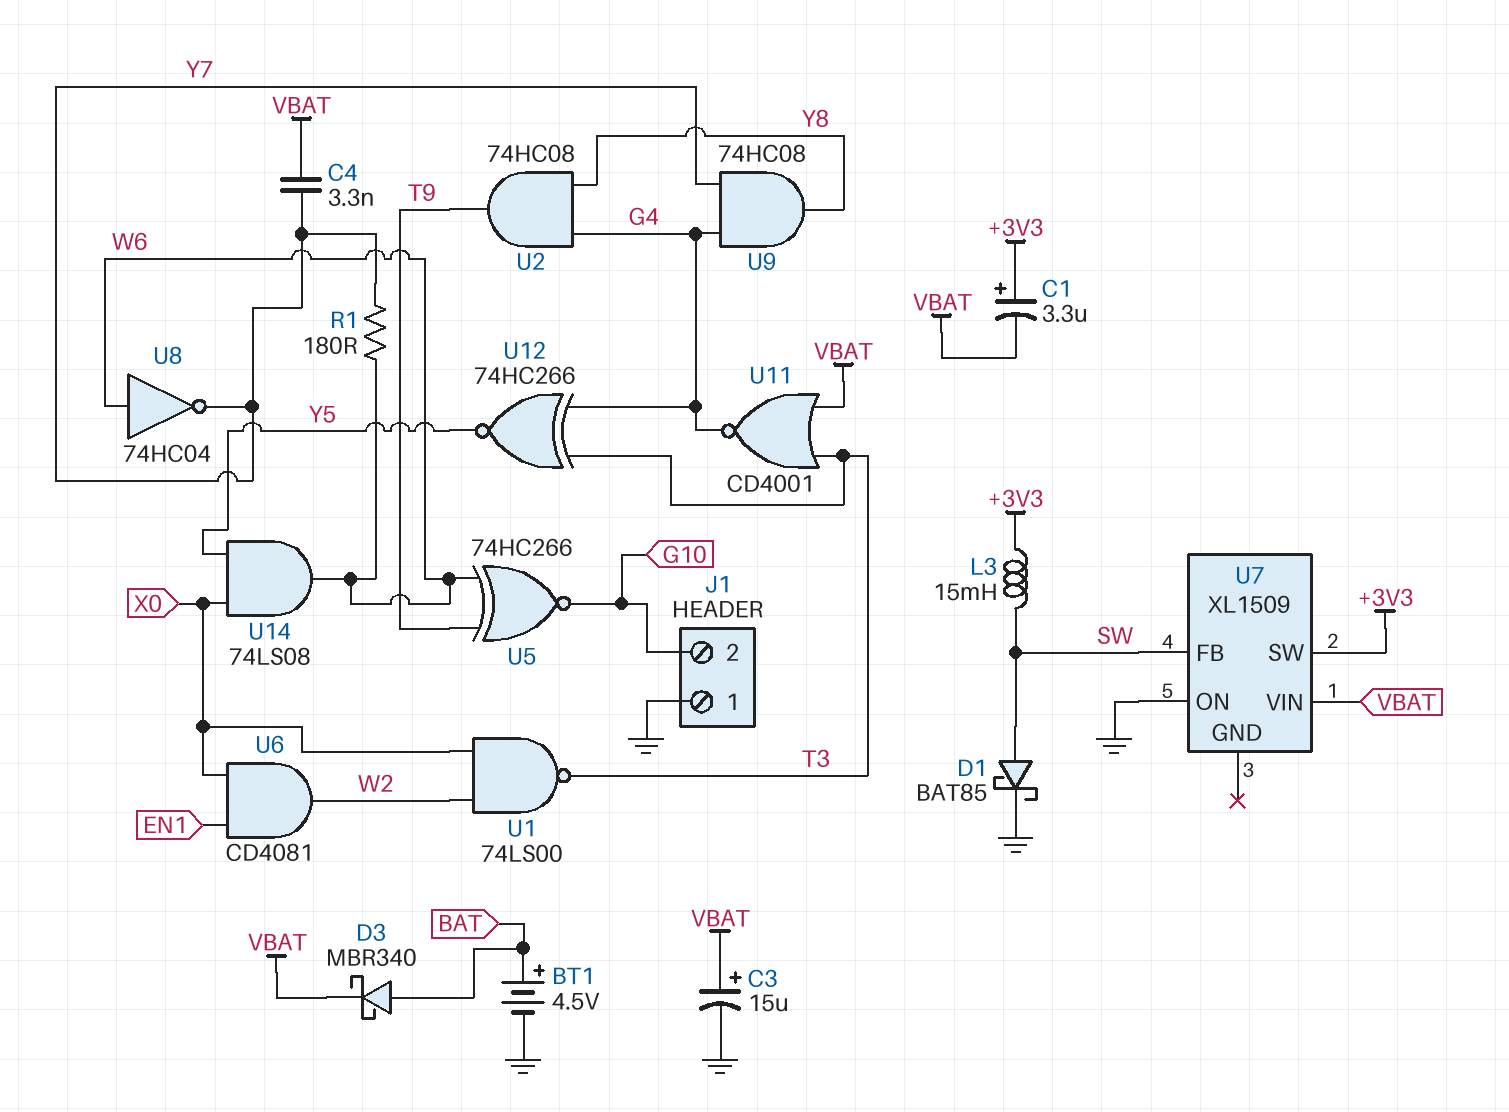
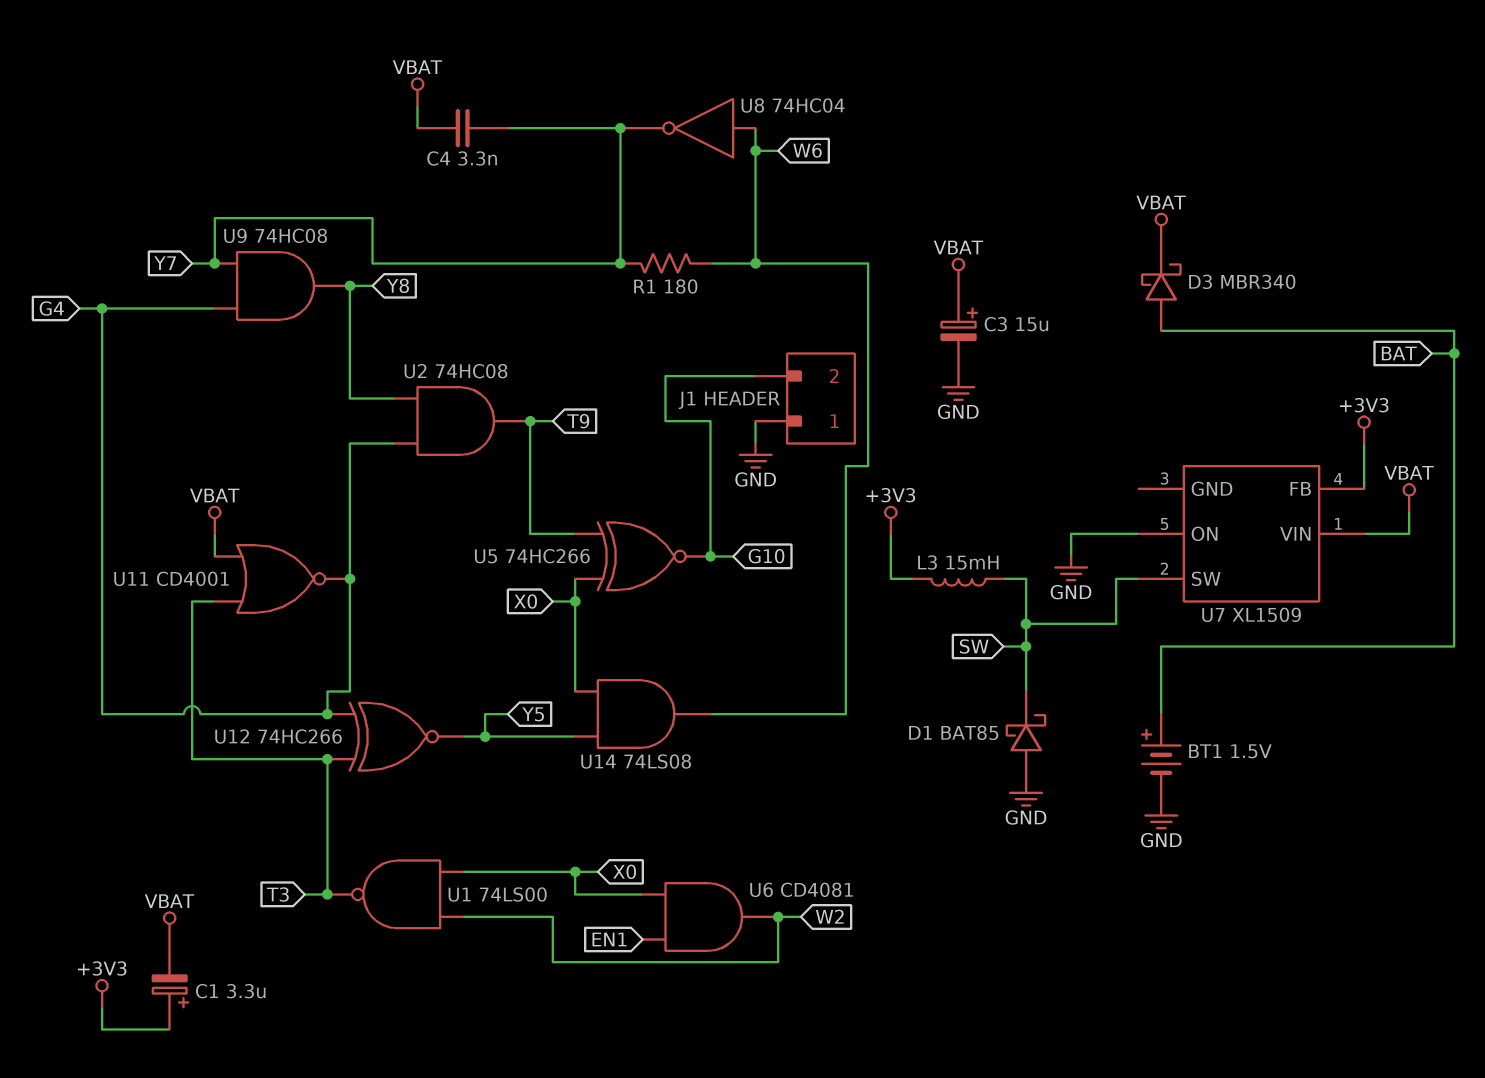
BT1: 4.5V (plus BAT, minus GND) -> 1.5V (plus BAT, minus GND)
D1: schottky BAT85 (A SW, K GND) -> schottky BAT85 (A GND, K SW)
U5: XNOR 74HC266 (in T9, in W6, out G10) -> XNOR 74HC266 (in T9, in X0, out G10)
U7 pin FB: SW -> +3V3
U7 pin SW: +3V3 -> SW

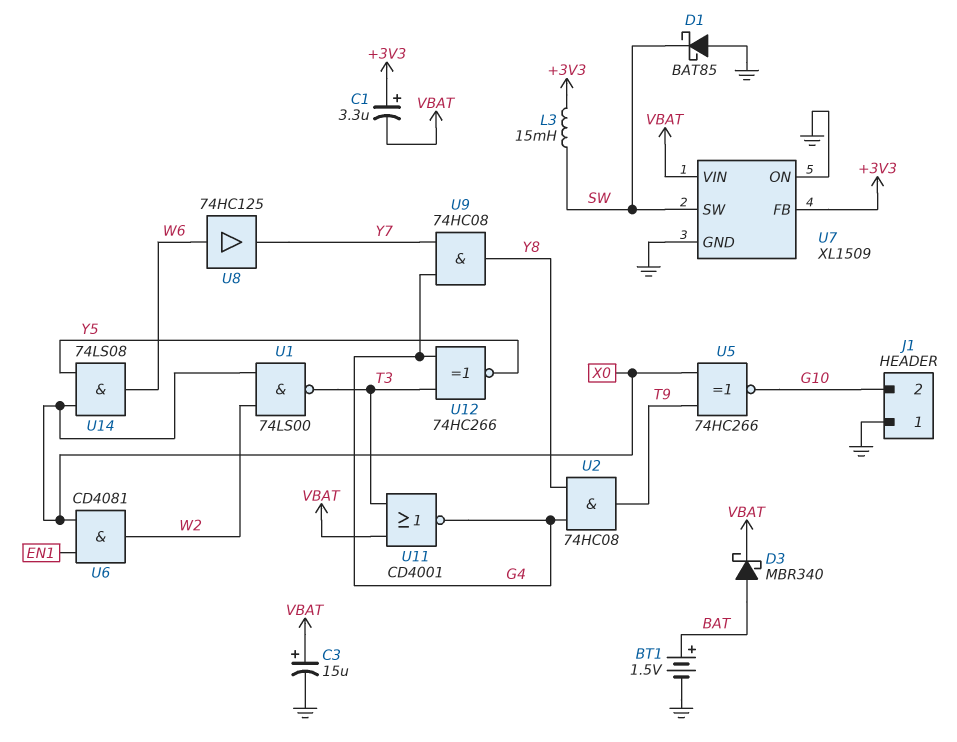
C4: 3.3nF (VBAT, Y7) -> none
R1: 180 (W6, Y7) -> none
U7 pin GND: none -> GND
U8: NOT 74HC04 (in W6, out Y7) -> buffer 74HC125 (in W6, out Y7)

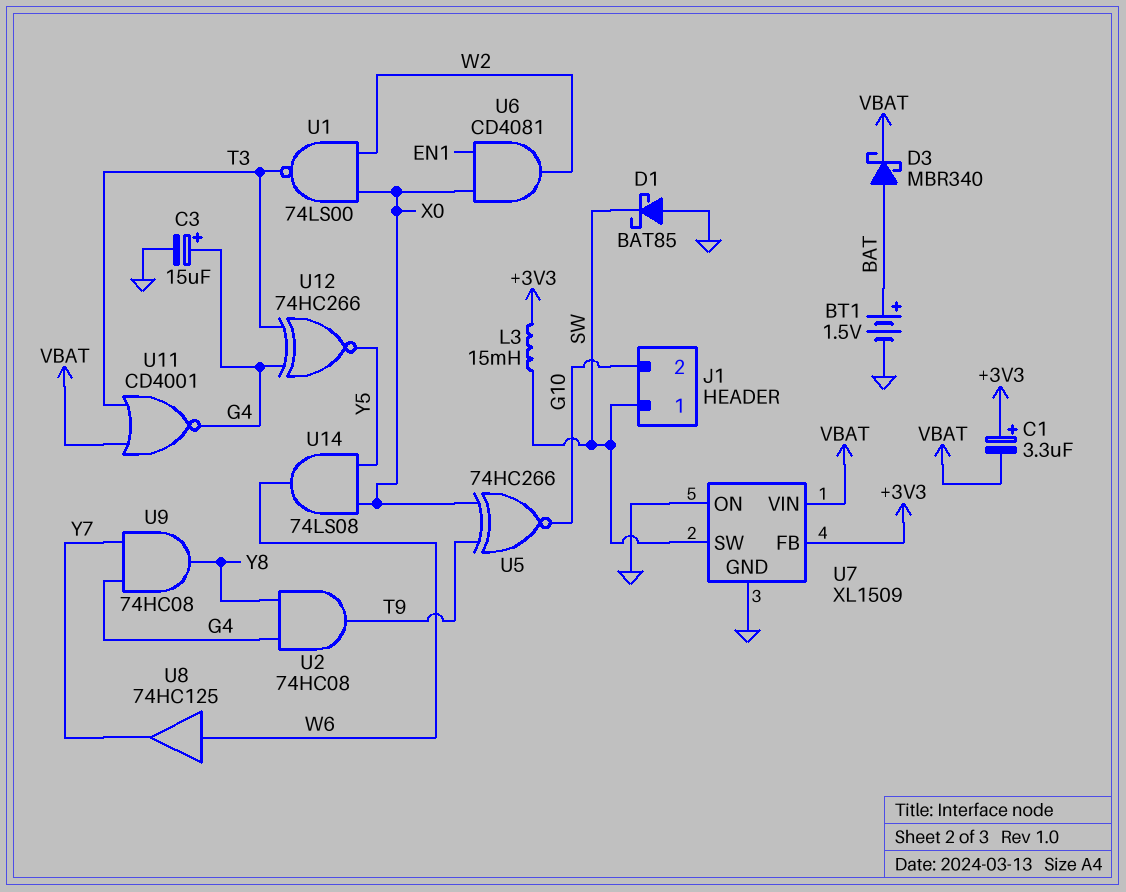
C3: 15uF (plus VBAT, minus GND) -> 15uF (plus G4, minus GND)
J1 pin 1: GND -> SW

